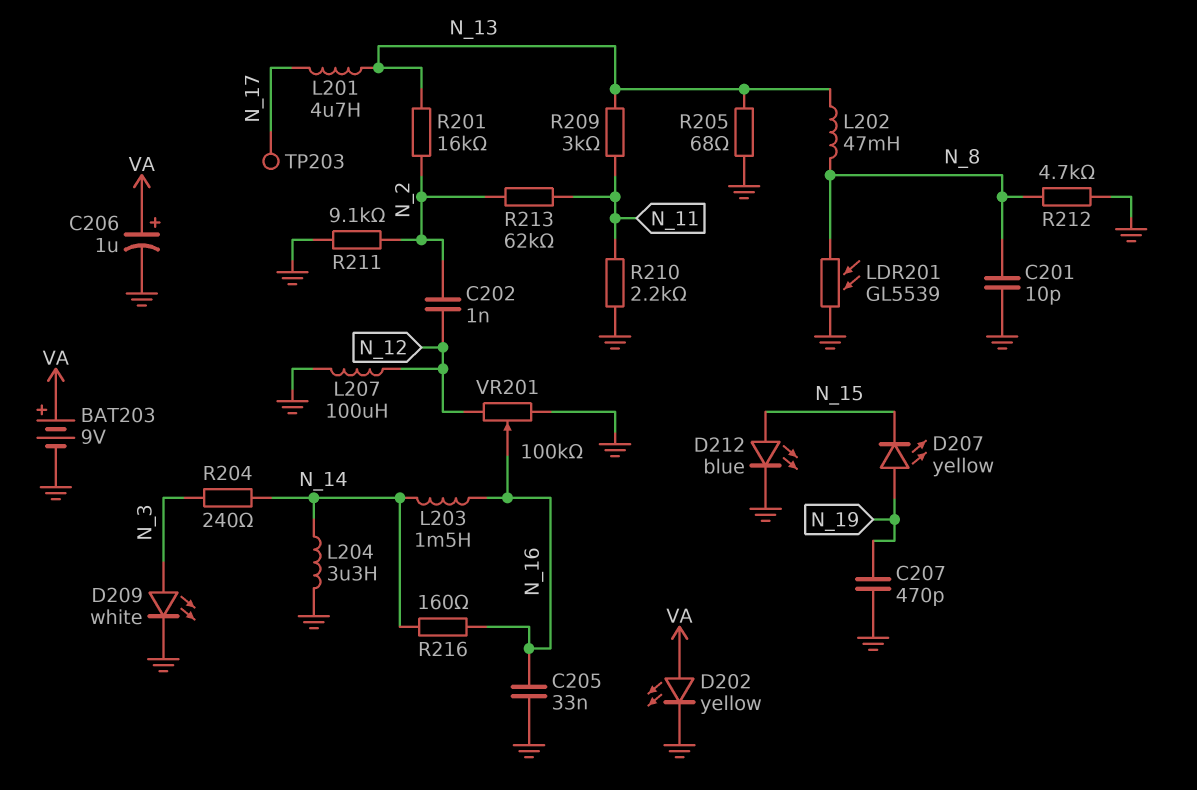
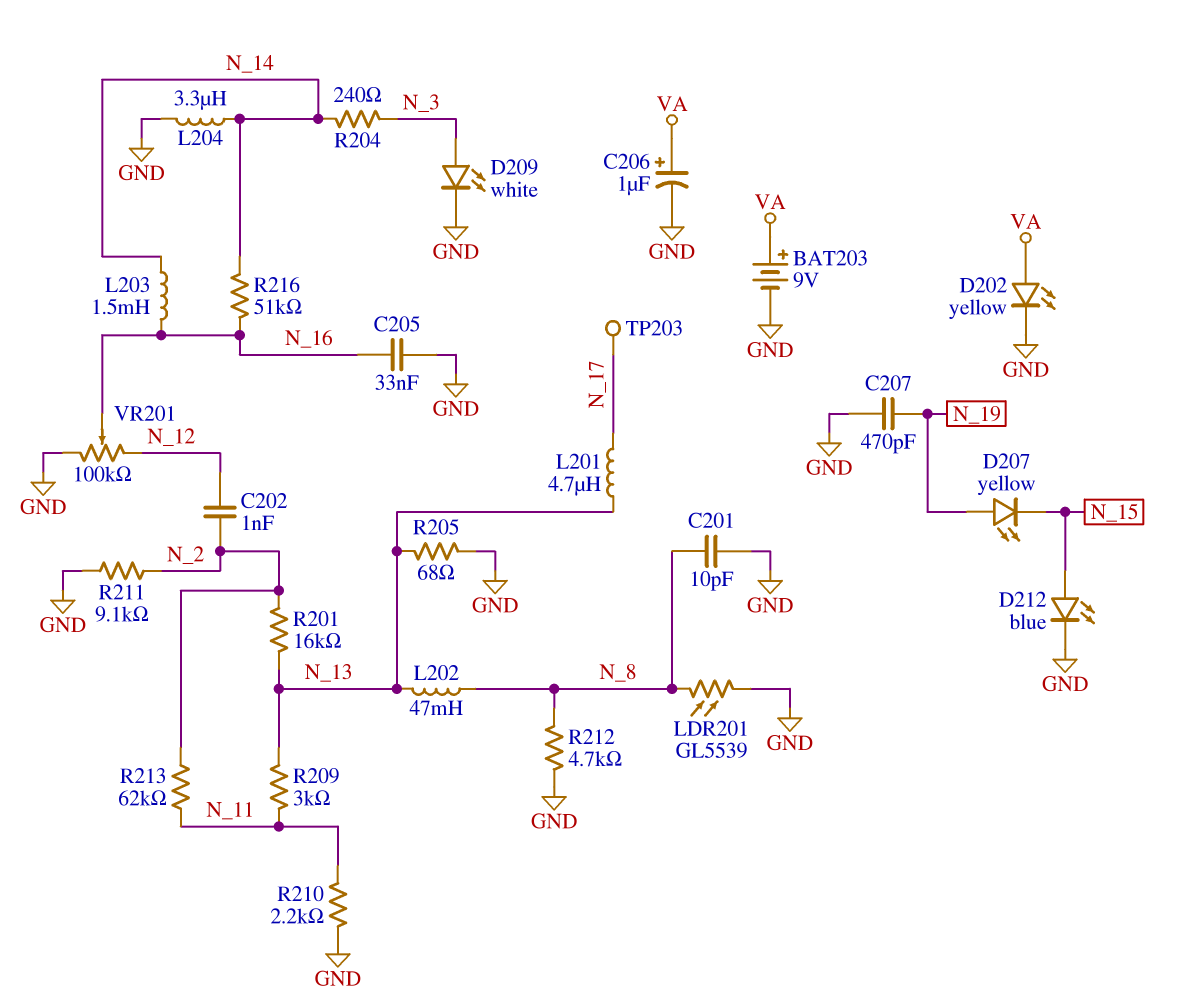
L207: 100uH (GND, N_12) -> none
R216: 160 (N_14, N_16) -> 51k (N_14, N_16)

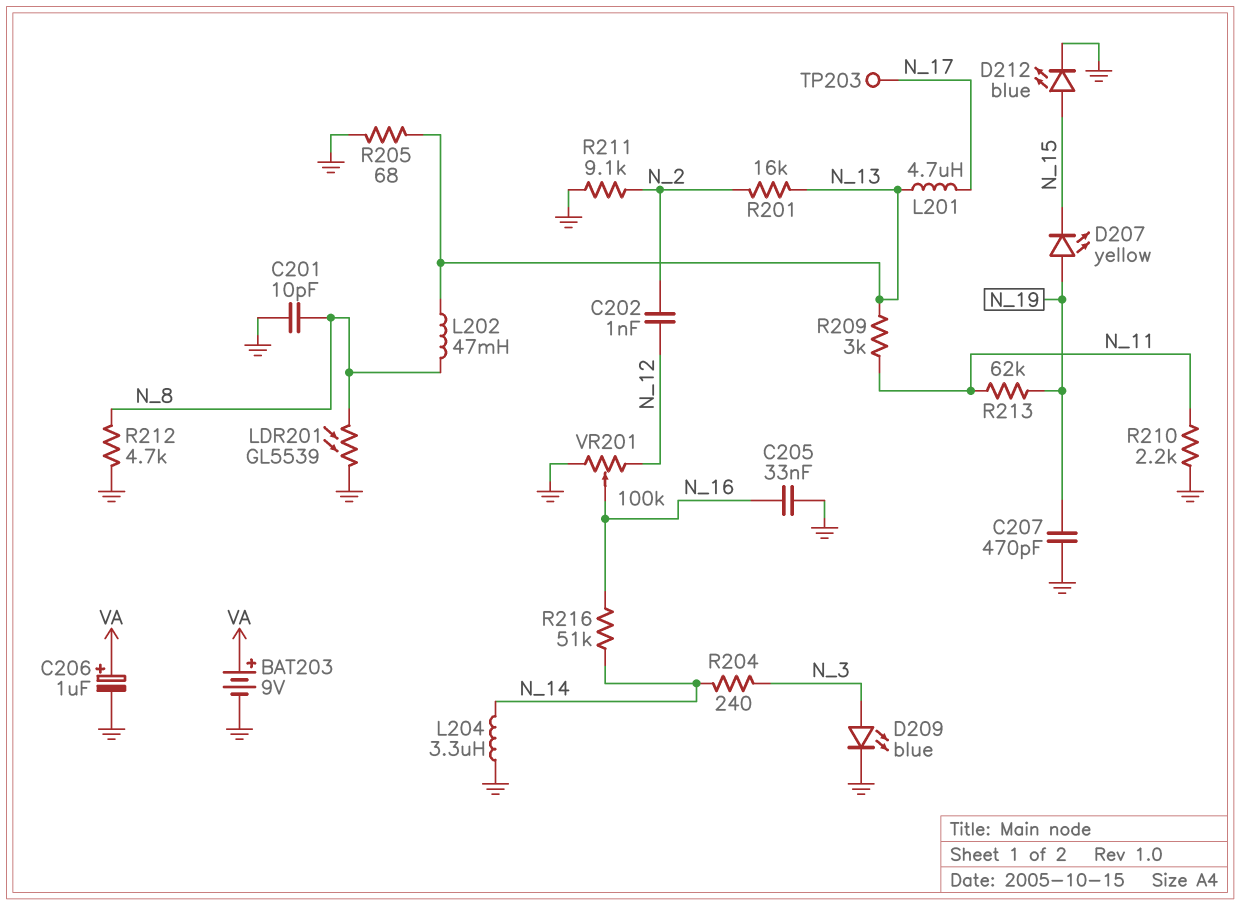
D202: LED yellow (A VA, K GND) -> none
D209: LED white (A N_3, K GND) -> LED blue (A N_3, K GND)
L203: 1.5mH (N_14, N_16) -> none
R213: 62k (N_2, N_11) -> 62k (N_11, N_19)

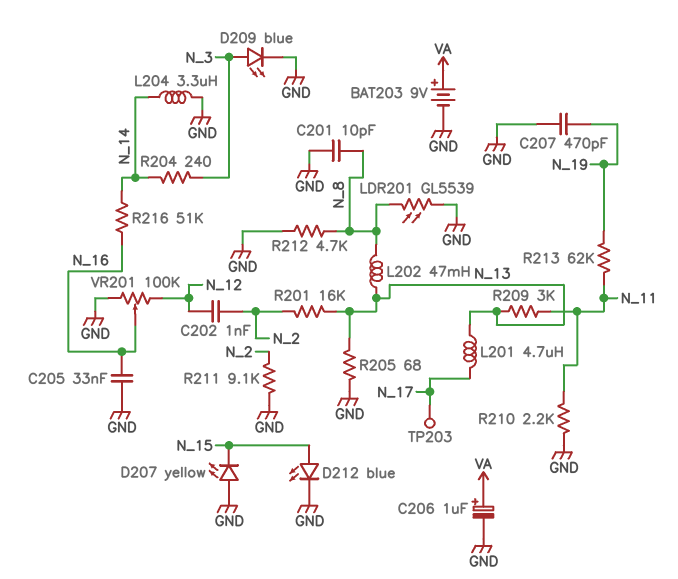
D207: LED yellow (A N_19, K N_15) -> LED yellow (A GND, K N_15)

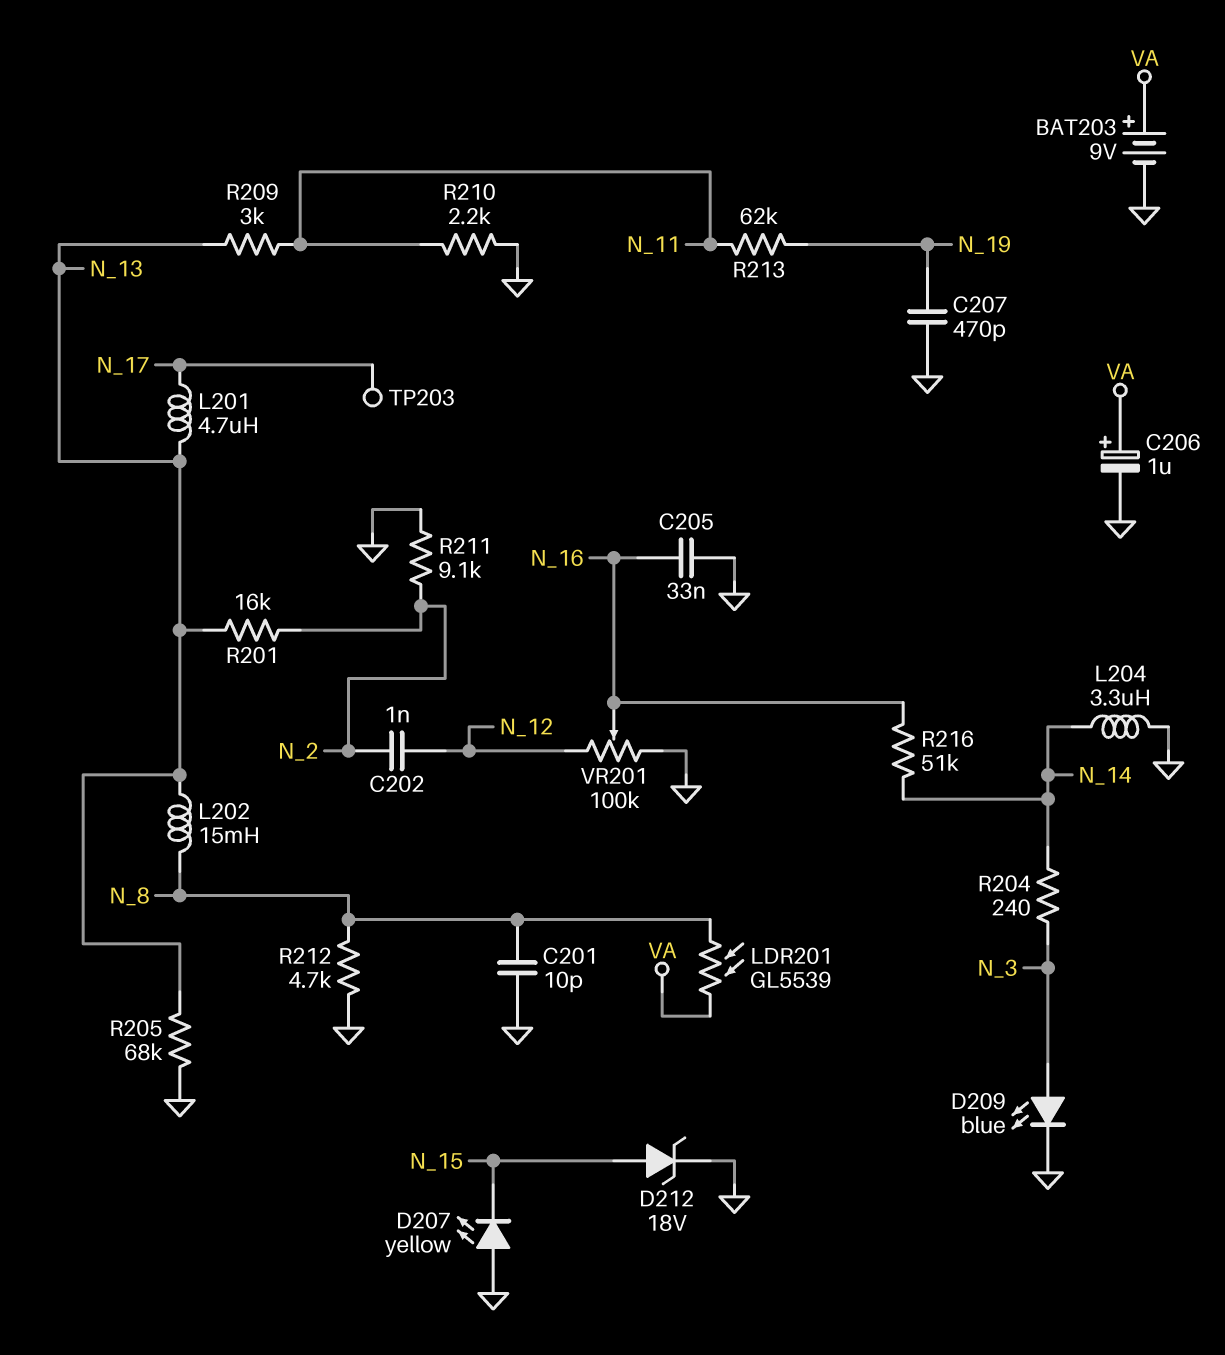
D212: LED blue (A N_15, K GND) -> zener 18V (A N_15, K GND)
L202: 47mH (N_8, N_13) -> 15mH (N_8, N_13)
LDR201: GL5539 (GND, N_8) -> GL5539 (N_8, VA)
R205: 68 (GND, N_13) -> 68k (GND, N_13)

